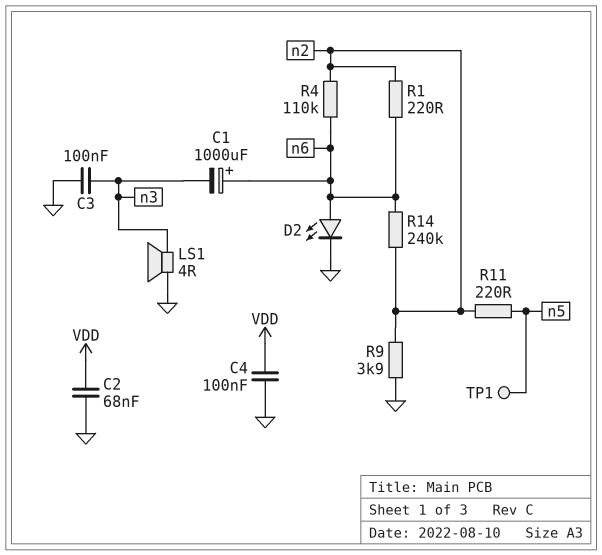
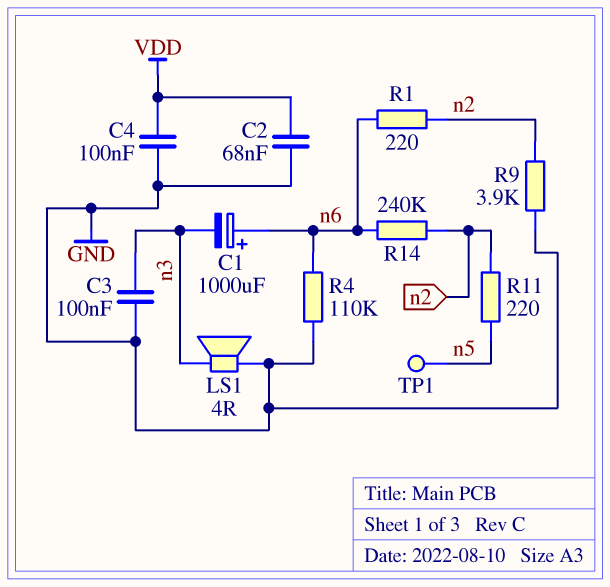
D2: LED (A n6, K GND) -> none
R4: 110k (n2, n6) -> 110k (GND, n6)

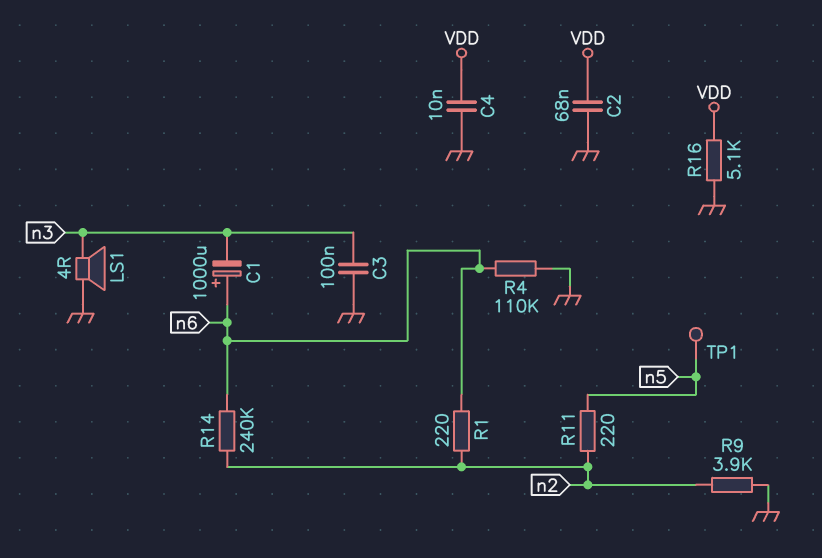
C4: 100nF (GND, VDD) -> 10nF (GND, VDD)
R16: none -> 5.1k (GND, VDD)

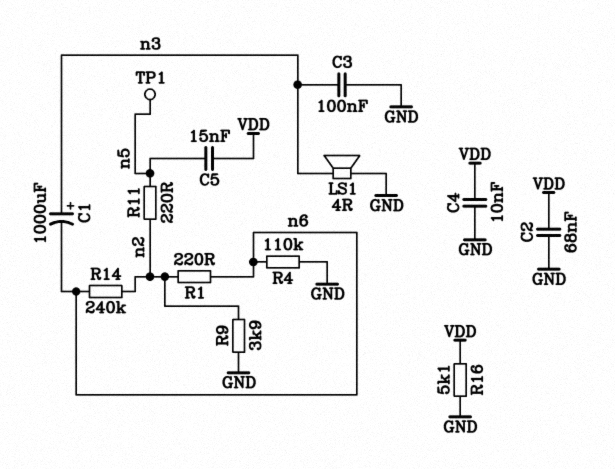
C1: 1000uF (plus n6, minus n3) -> 1000uF (plus n3, minus n6)
C5: none -> 15nF (VDD, n5)

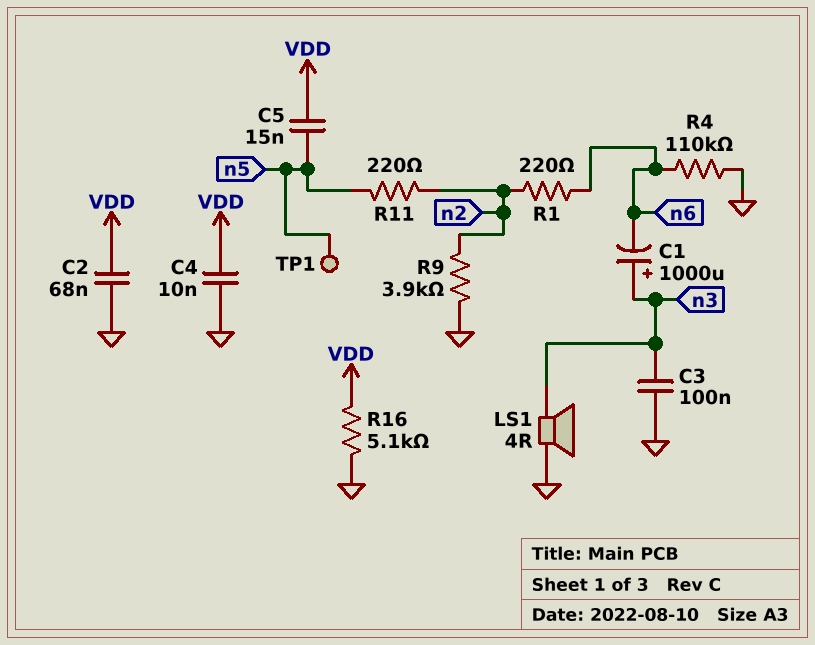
R14: 240k (n2, n6) -> none

